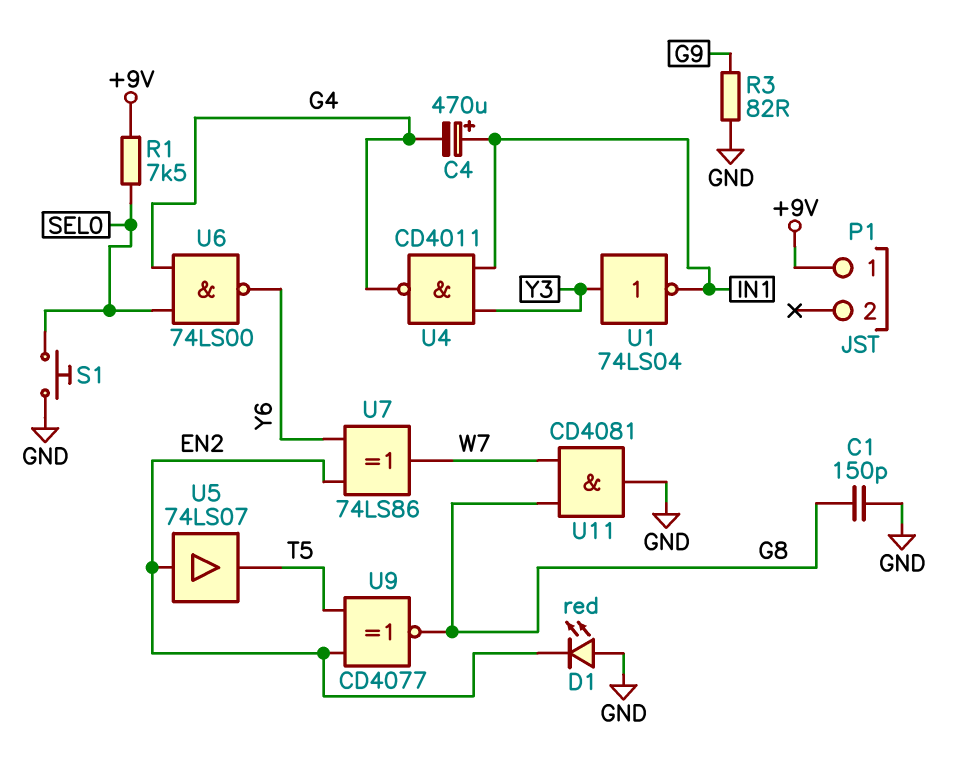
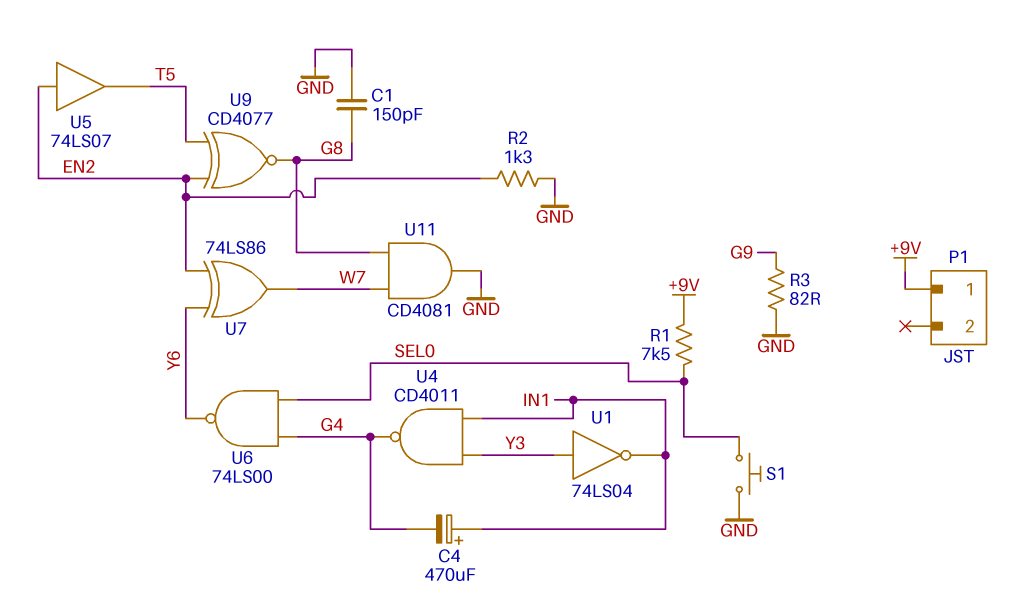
D1: LED red (A GND, K EN2) -> none
R2: none -> 1.3k (EN2, GND)

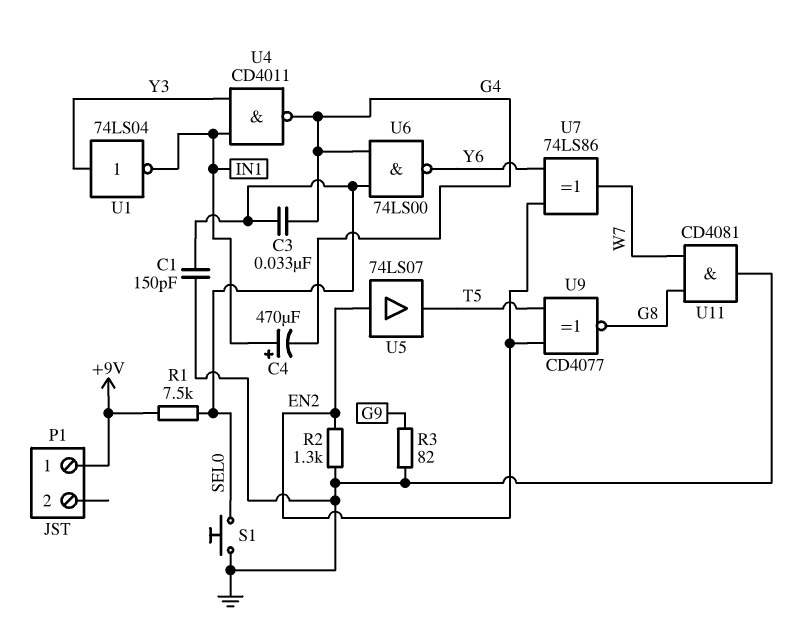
C1: 150pF (G8, GND) -> 150pF (GND, SEL0)
C3: none -> 33nF (G4, SEL0)

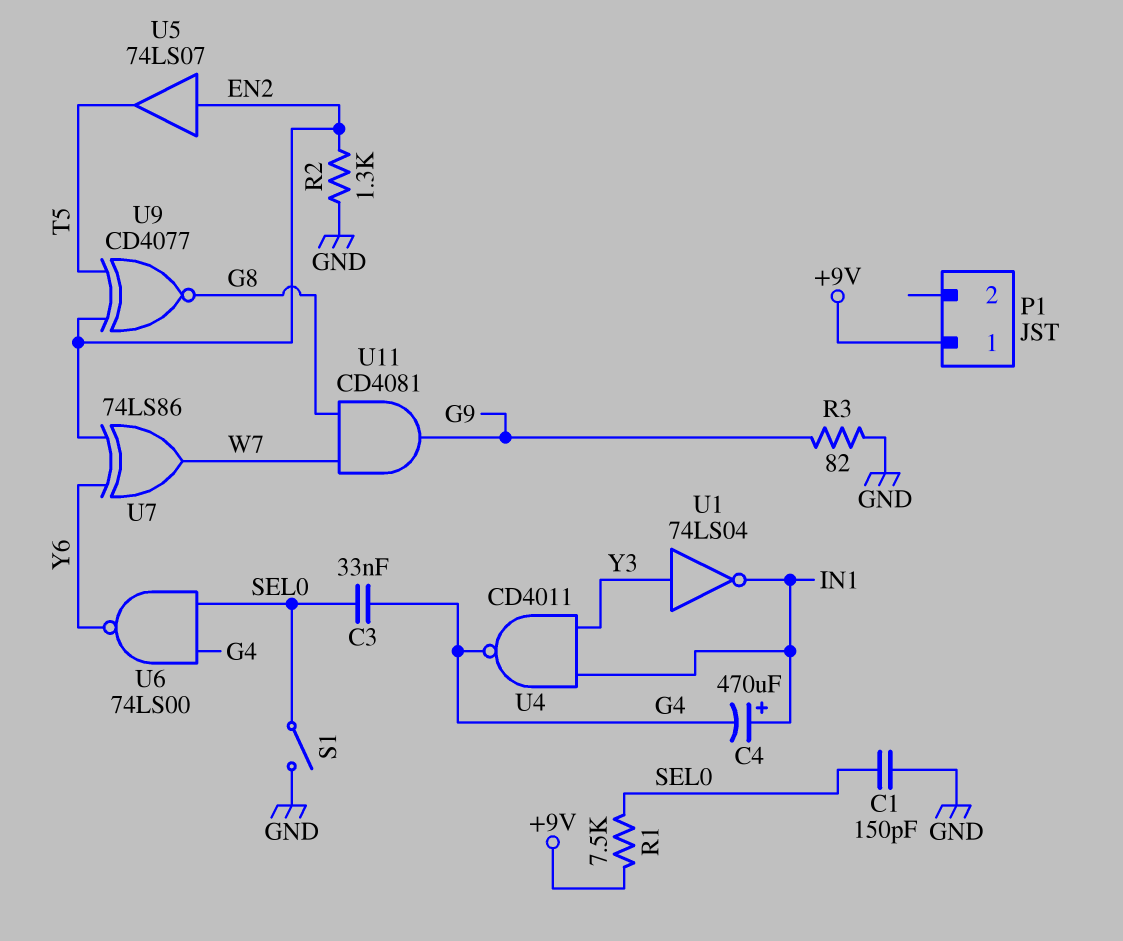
S1: button (GND, SEL0) -> switch (GND, SEL0)
U11: AND CD4081 (in G8, in W7, out GND) -> AND CD4081 (in G8, in W7, out G9)

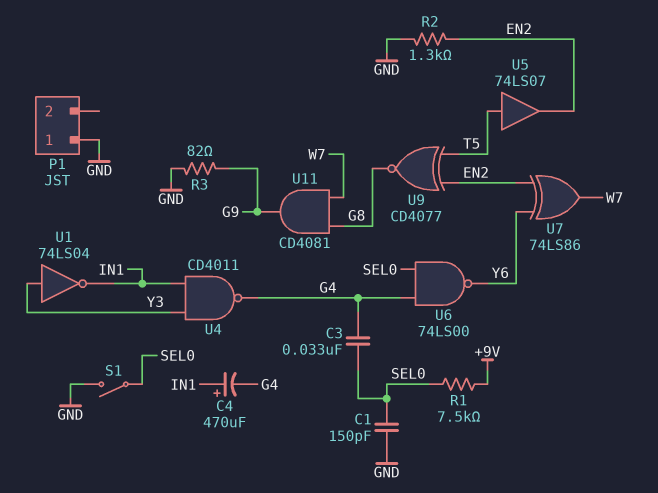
P1 pin 1: +9V -> GND
U5: buffer 74LS07 (in EN2, out T5) -> buffer 74LS07 (in T5, out EN2)

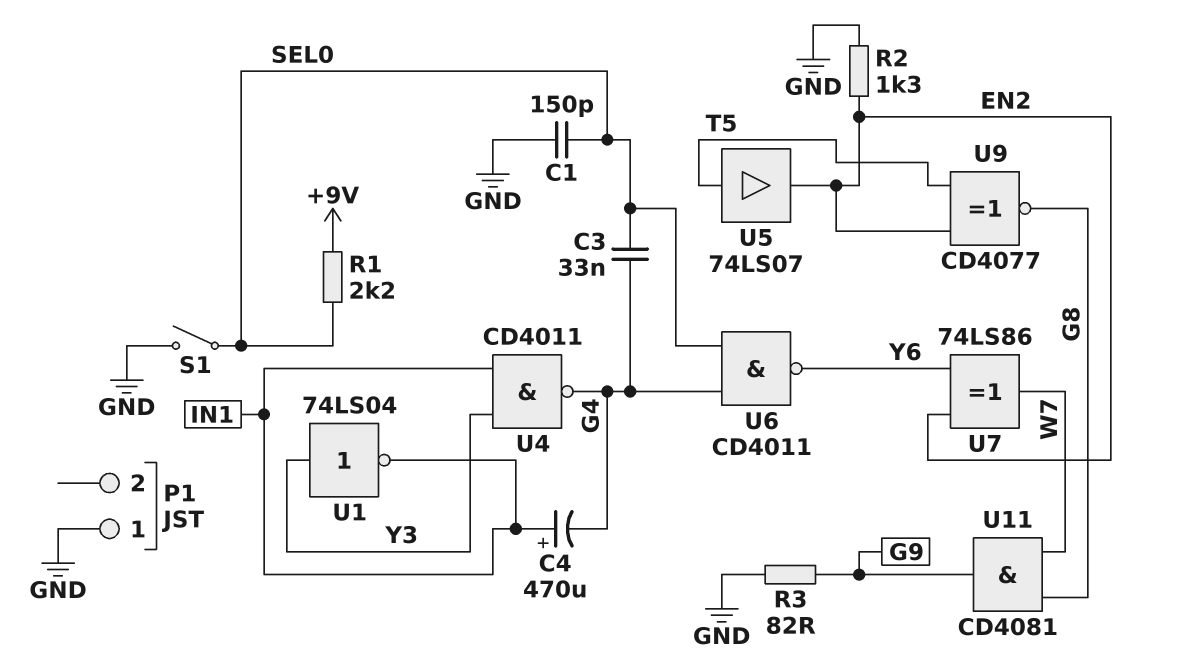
R1: 7.5k (+9V, SEL0) -> 2.2k (+9V, SEL0)
U6: NAND 74LS00 (in G4, in SEL0, out Y6) -> NAND CD4011 (in G4, in SEL0, out Y6)

